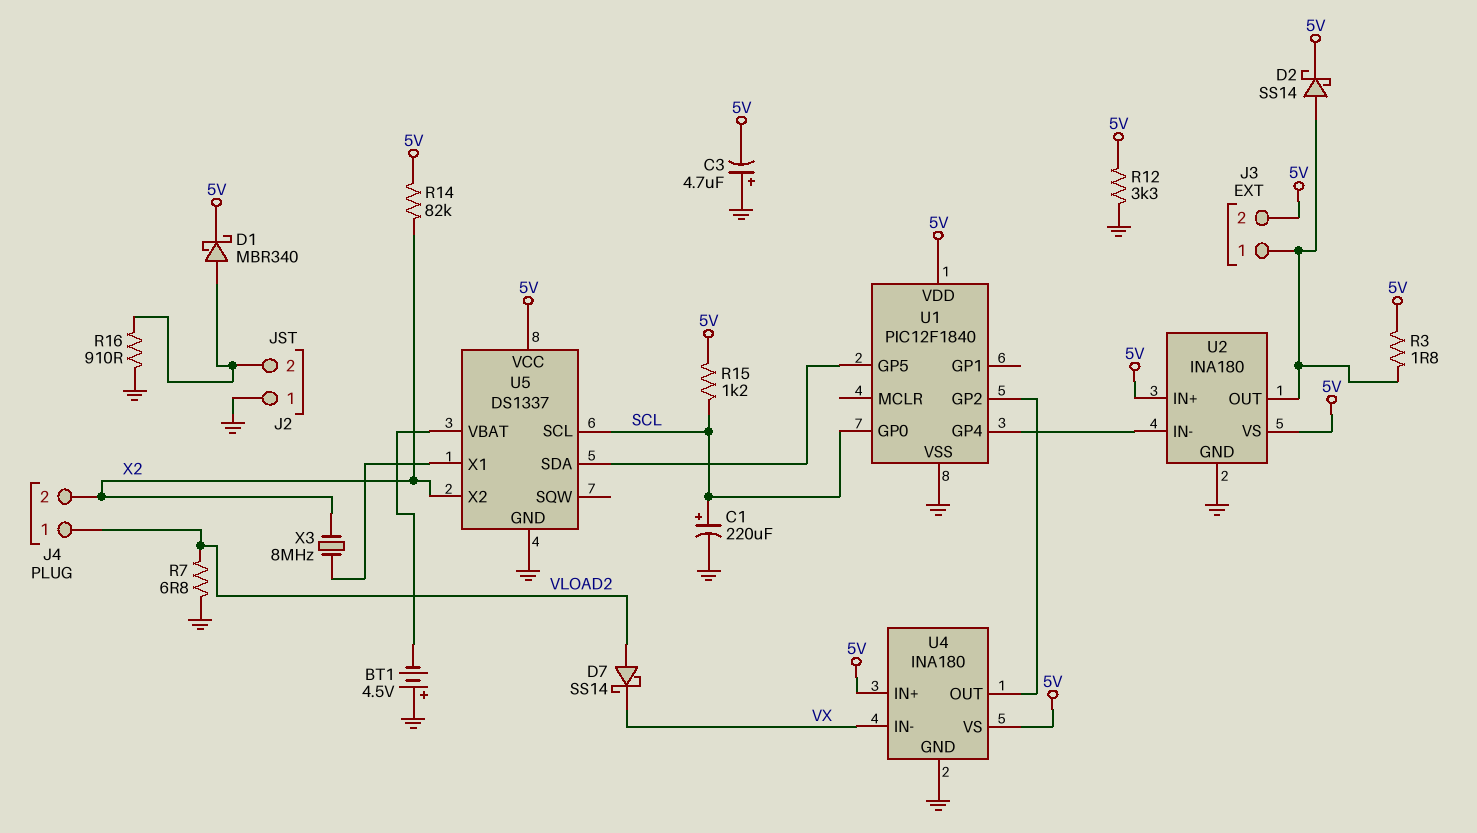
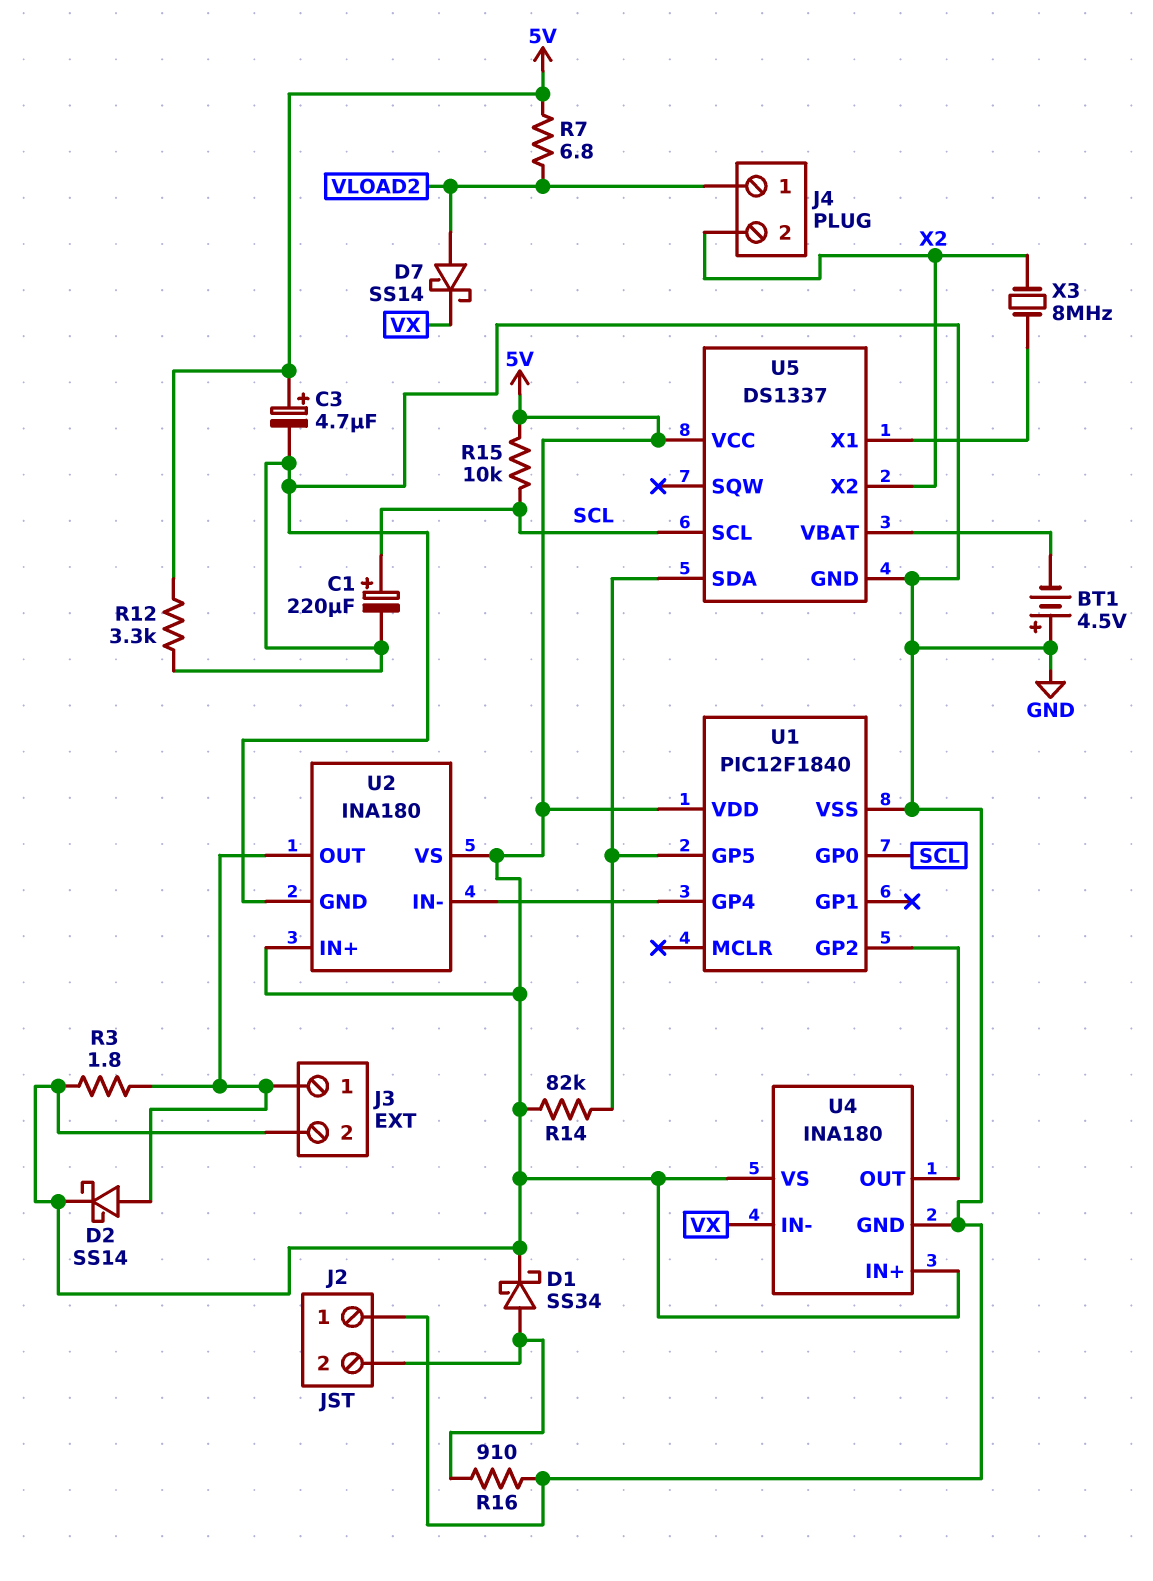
C3: 4.7uF (plus GND, minus 5V) -> 4.7uF (plus 5V, minus GND)
D1: schottky MBR340 (A J2/2, K 5V) -> schottky SS34 (A J2/2, K 5V)
R7: 6.8 (GND, VLOAD2) -> 6.8 (5V, VLOAD2)
R14: 82k (5V, X2) -> 82k (5V, U1/GP5)
R15: 1.2k (5V, SCL) -> 10k (5V, SCL)

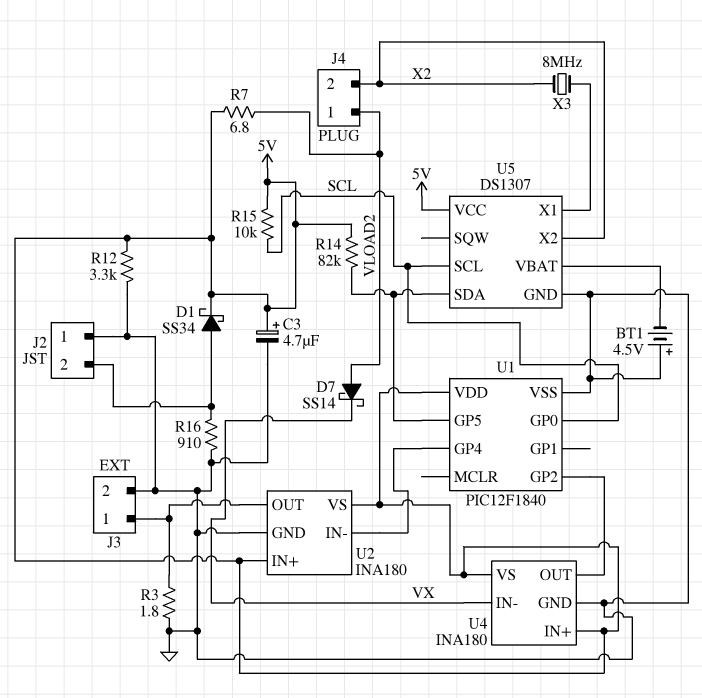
C1: 220uF (plus SCL, minus GND) -> none
D2: schottky SS14 (A J3/1, K 5V) -> none
J3 pin 2: 5V -> GND
R3: 1.8 (5V, J3/1) -> 1.8 (GND, J3/1)
U5: DS1337 -> DS1307

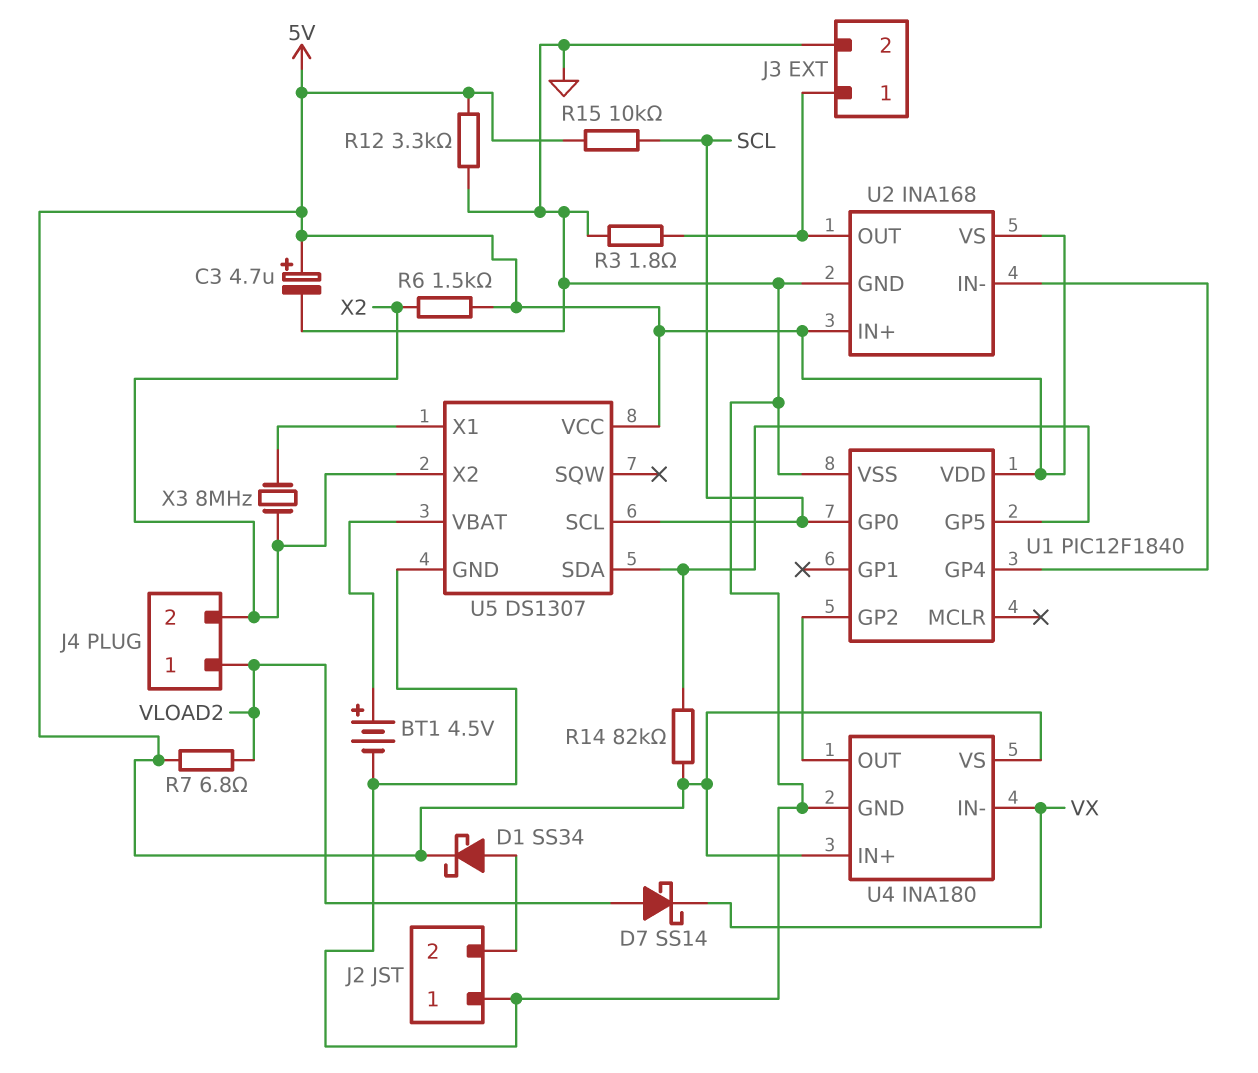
BT1: 4.5V (plus GND, minus U5/VBAT) -> 4.5V (plus U5/VBAT, minus GND)
R6: none -> 1.5k (5V, X2)
R16: 910 (GND, J2/2) -> none
U2: INA180 -> INA168

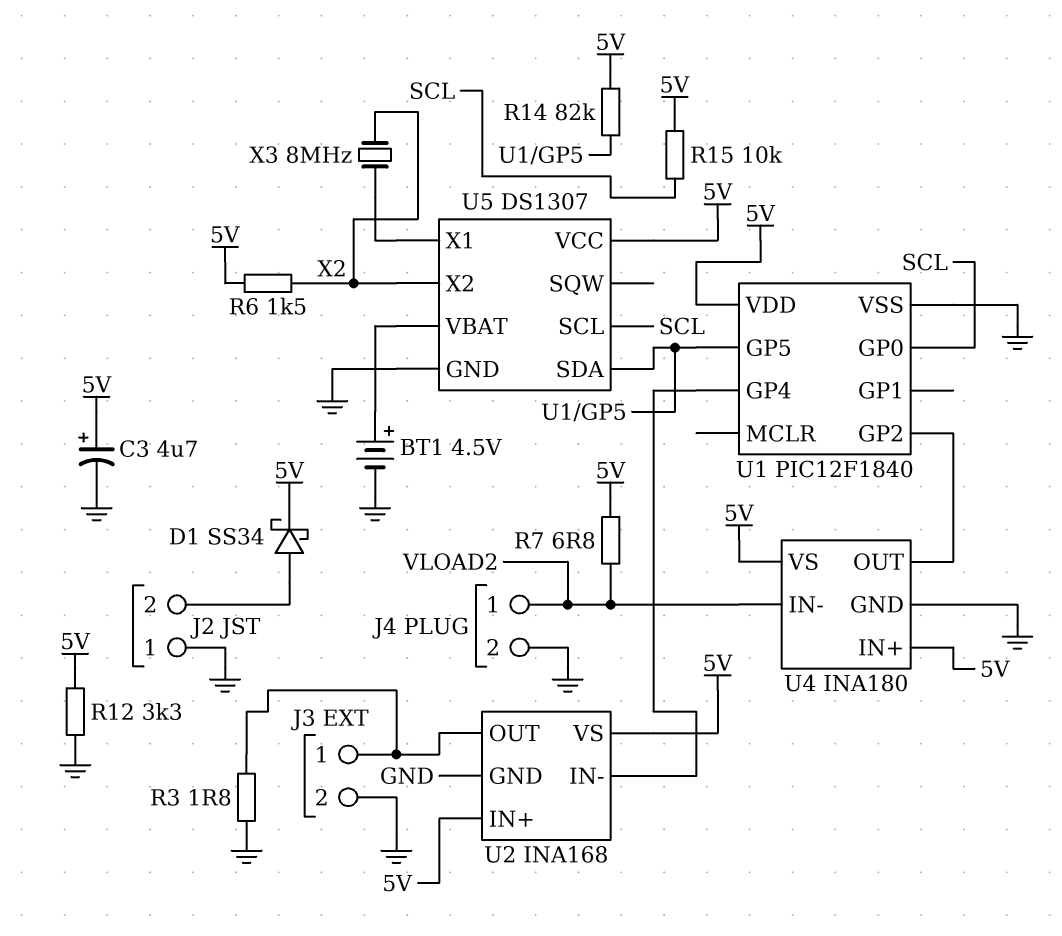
D7: schottky SS14 (A VLOAD2, K VX) -> none
J4 pin 2: X2 -> GND
U4 pin IN-: VX -> VLOAD2

